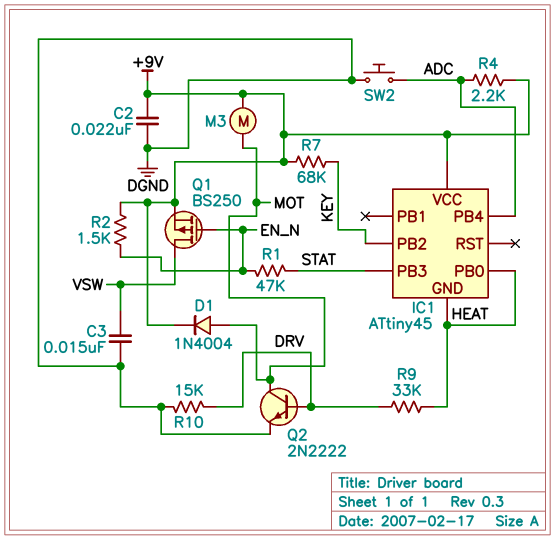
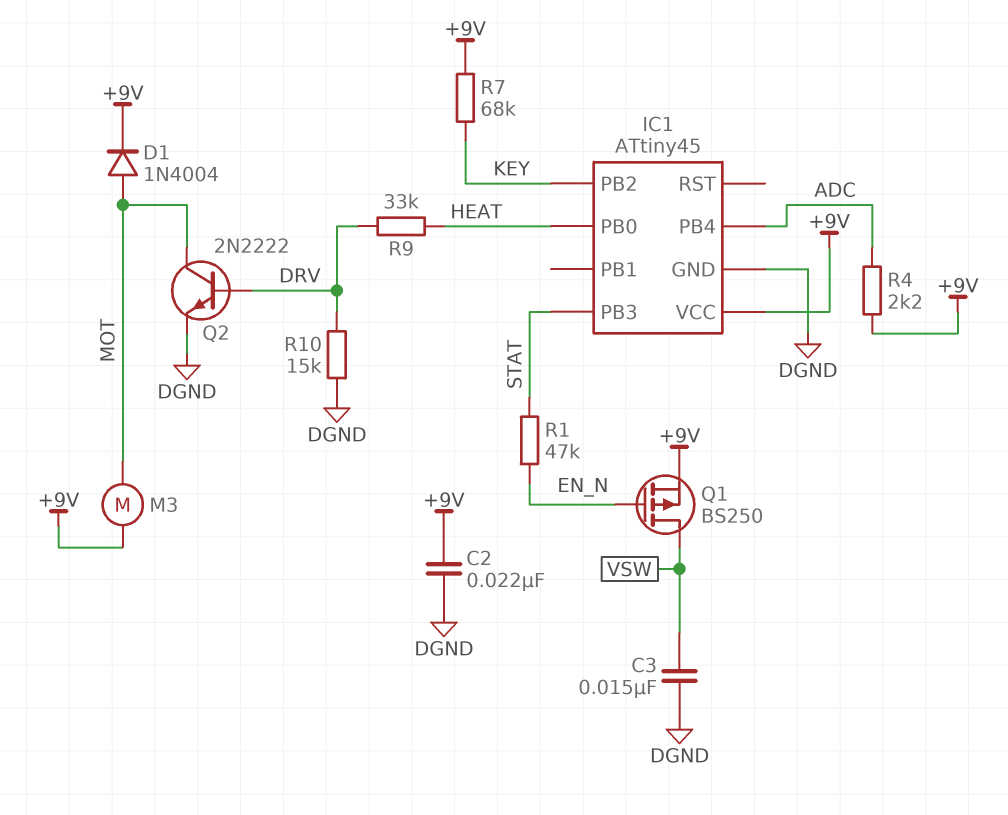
IC1 pin GND: HEAT -> DGND
R2: 1.5k (+9V, EN_N) -> none
SW2: button (ADC, DGND) -> none

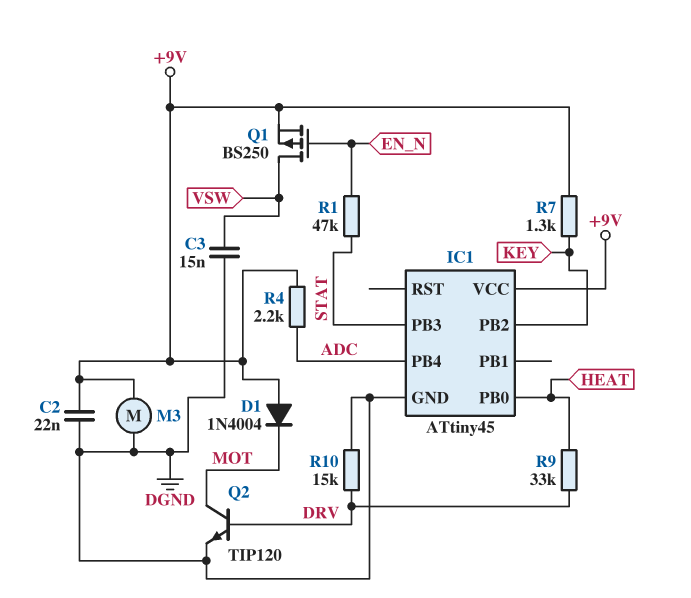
D1: diode 1N4004 (A MOT, K +9V) -> diode 1N4004 (A +9V, K MOT)
M3: motor (+9V, MOT) -> motor (+9V, DGND)
Q2: NPN 2N2222 (B DRV, C MOT, E DGND) -> NPN TIP120 (B DRV, C MOT, E DGND)
R7: 68k (+9V, KEY) -> 1.3k (+9V, KEY)

